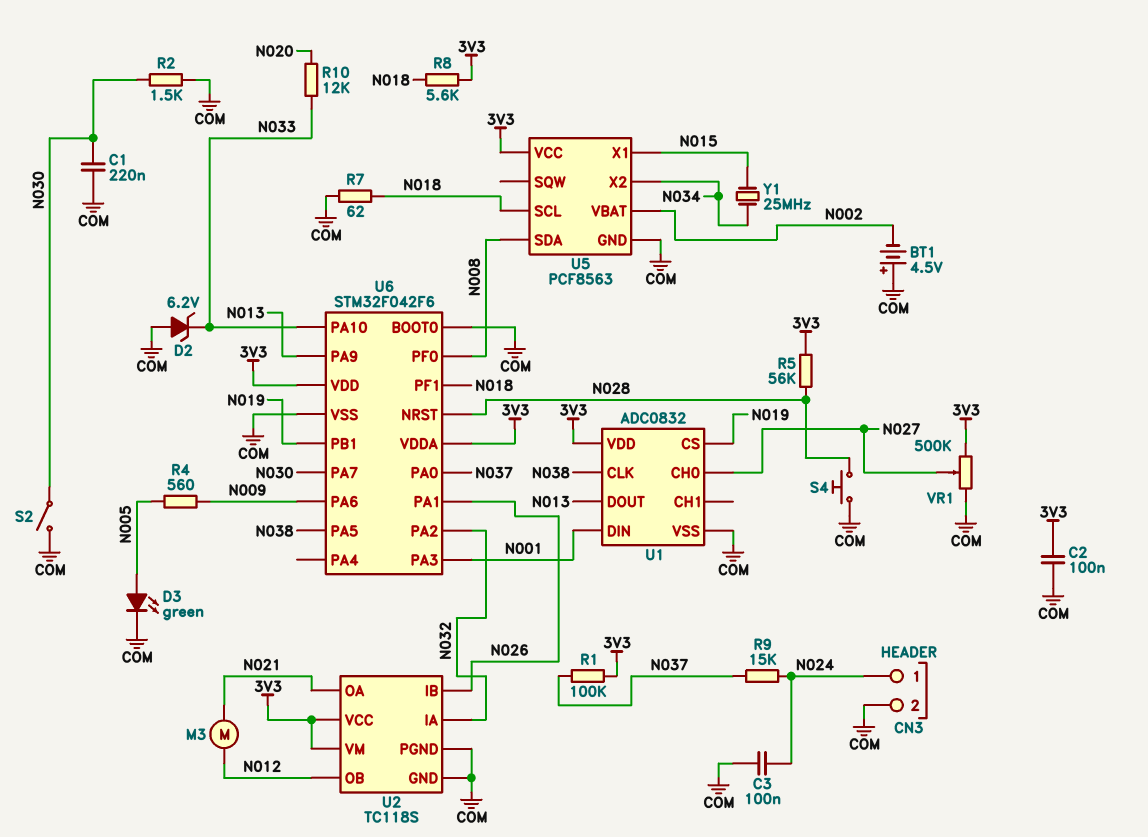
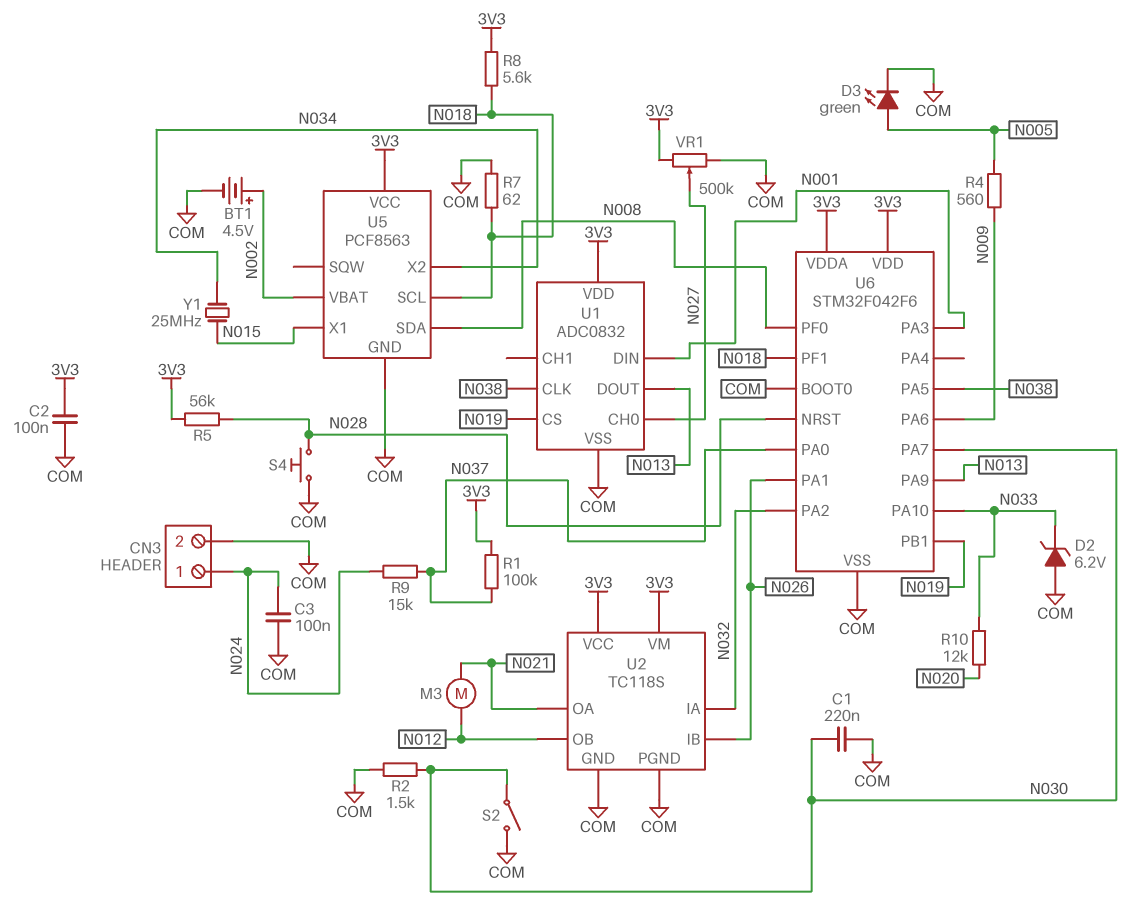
BT1: 4.5V (plus COM, minus N002) -> 4.5V (plus N002, minus COM)

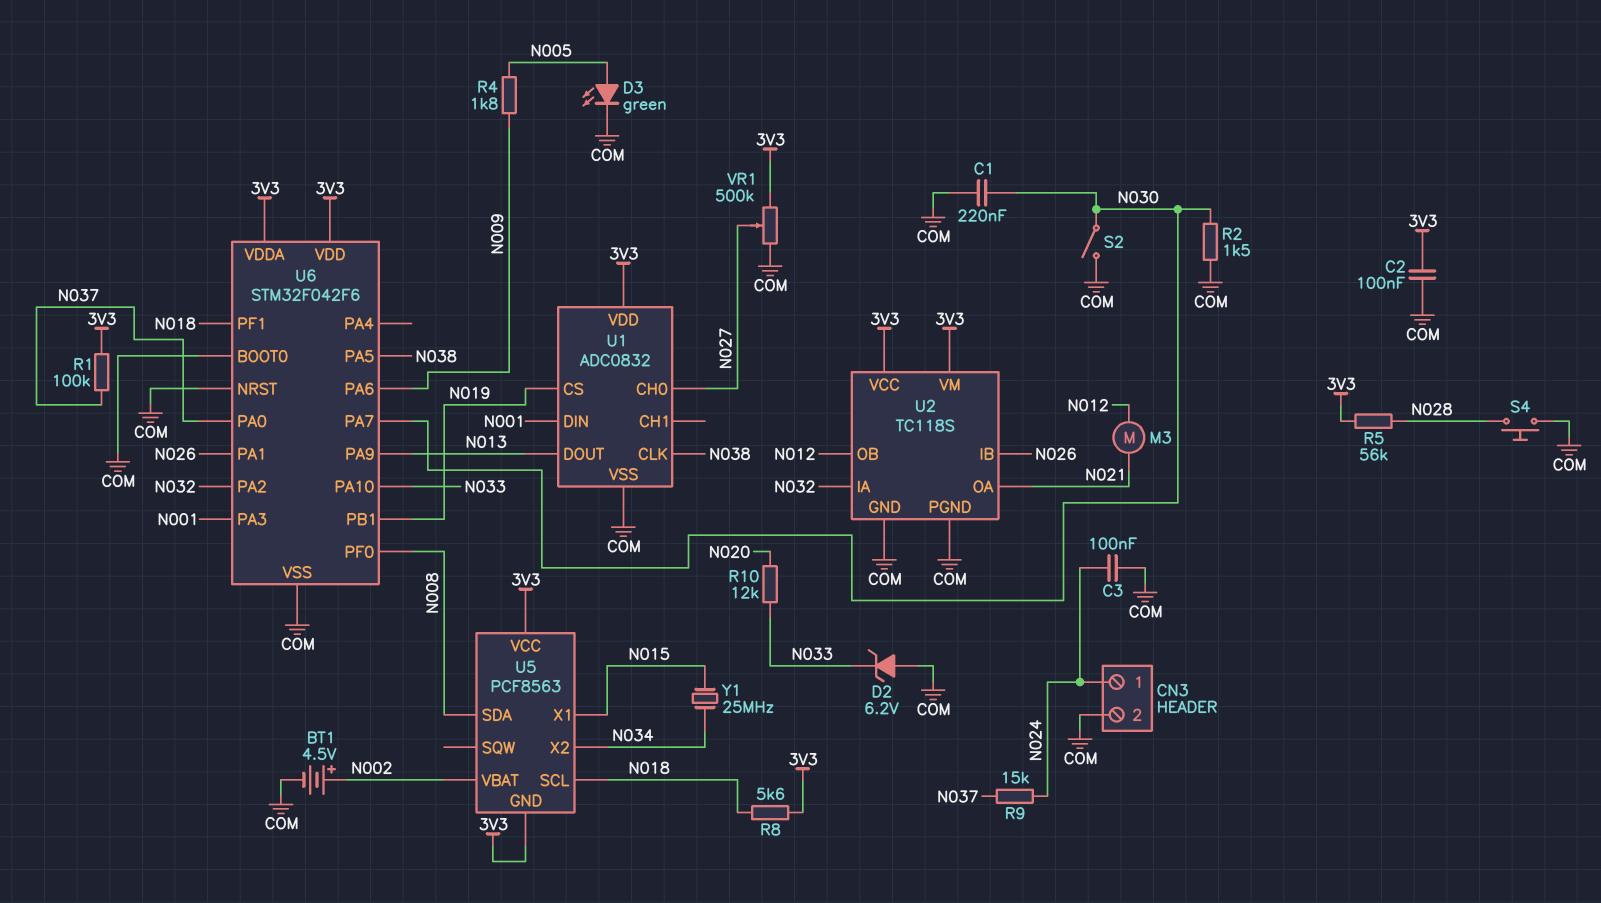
R4: 560 (N005, N009) -> 1.8k (N005, N009)
R7: 62 (COM, N018) -> none
U5 pin GND: COM -> 3V3
U6 pin NRST: N028 -> COM

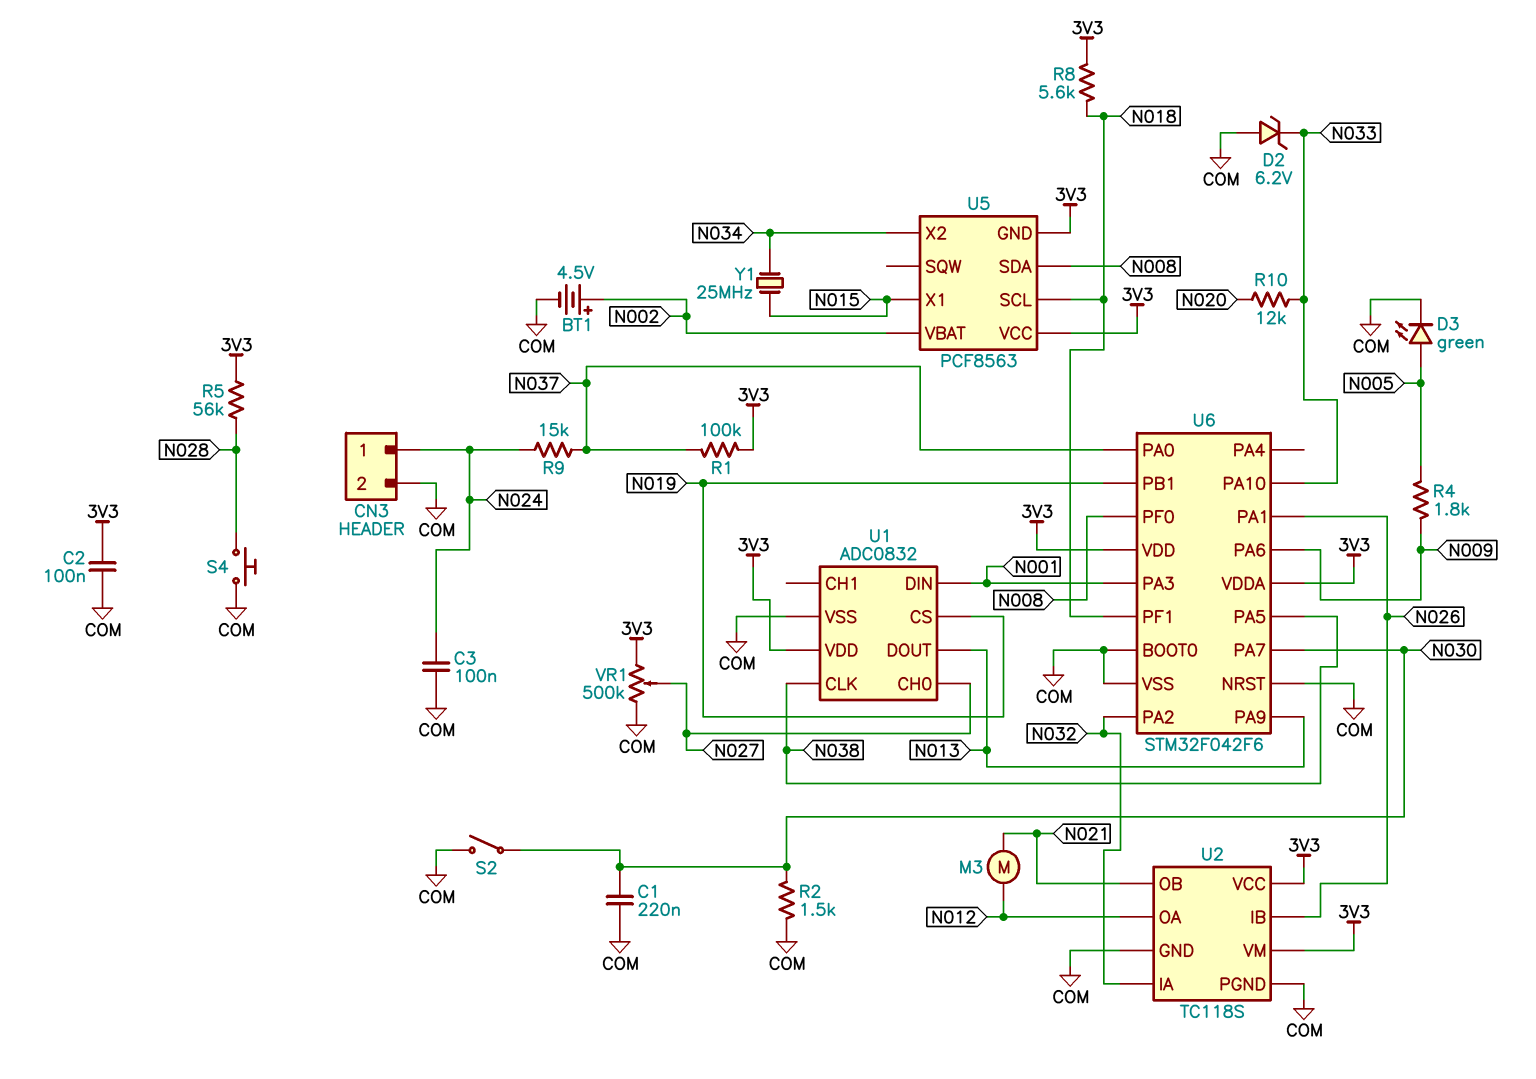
U2 pin OA: N021 -> N012
U2 pin OB: N012 -> N021

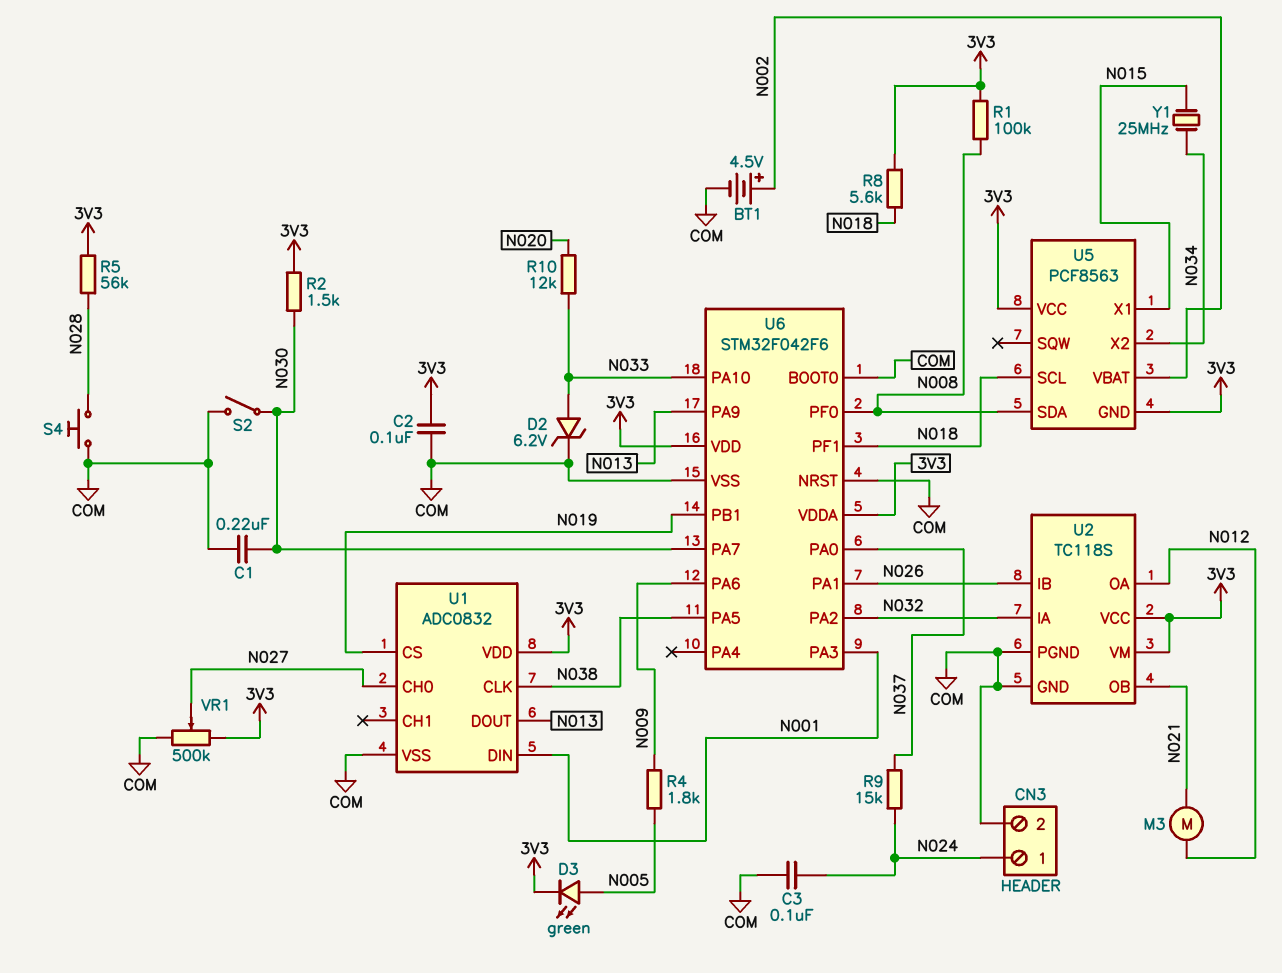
D2: zener 6.2V (A COM, K N033) -> zener 6.2V (A N033, K COM)
D3: LED green (A N005, K COM) -> LED green (A N005, K 3V3)
R1: 100k (3V3, N037) -> 100k (3V3, N008)
R2: 1.5k (COM, N030) -> 1.5k (3V3, N030)

